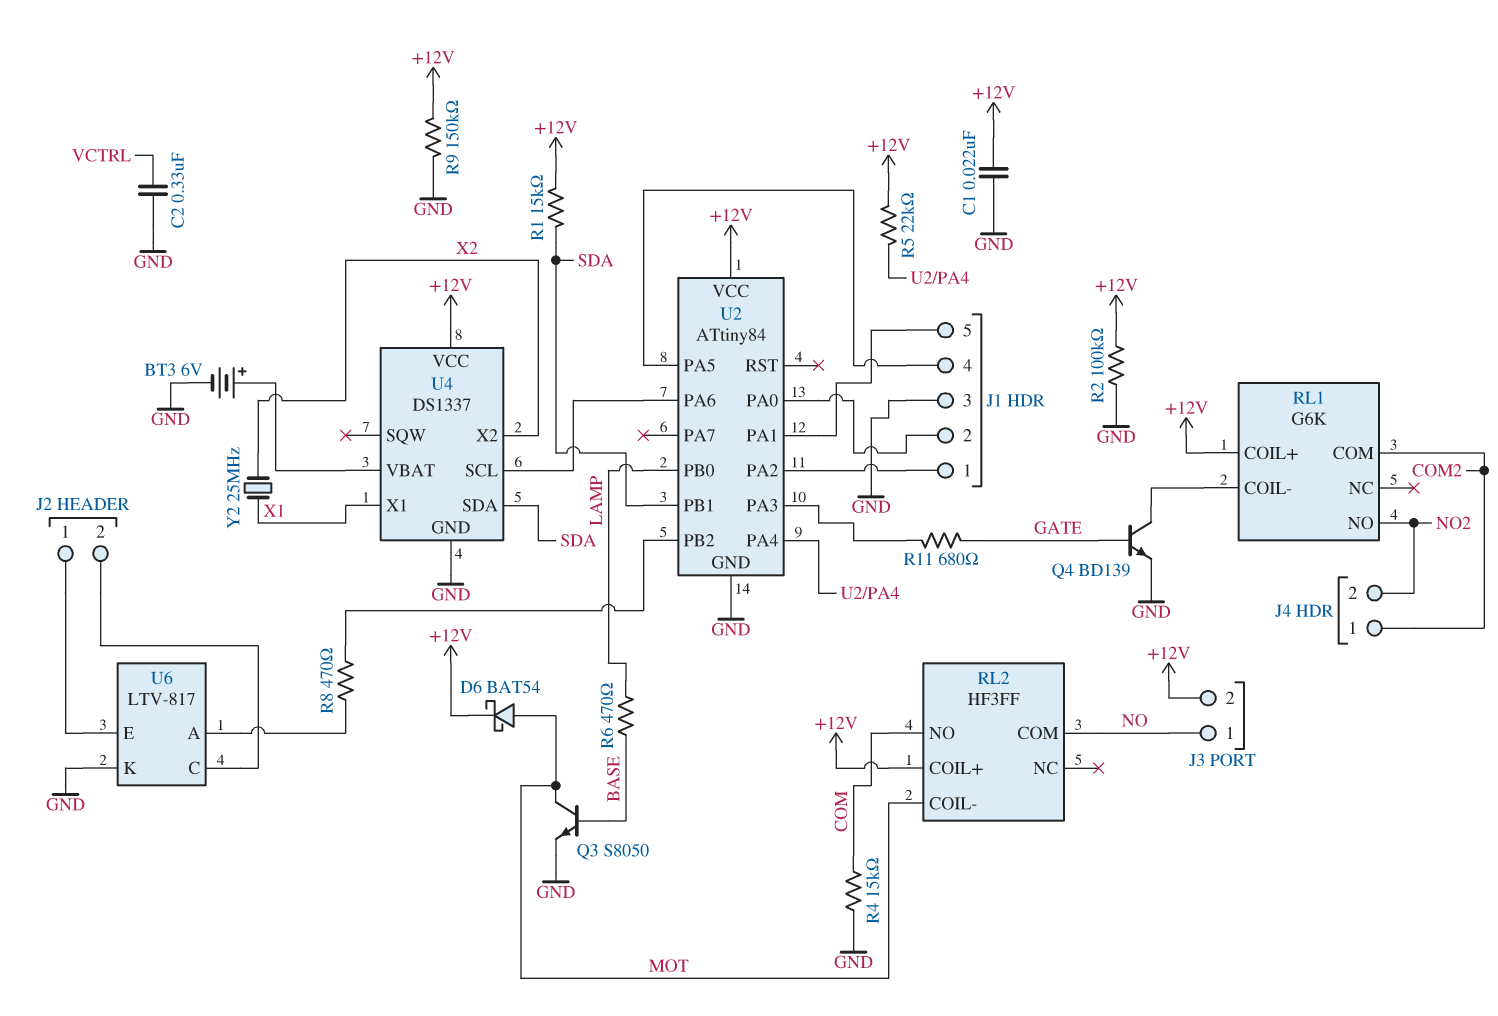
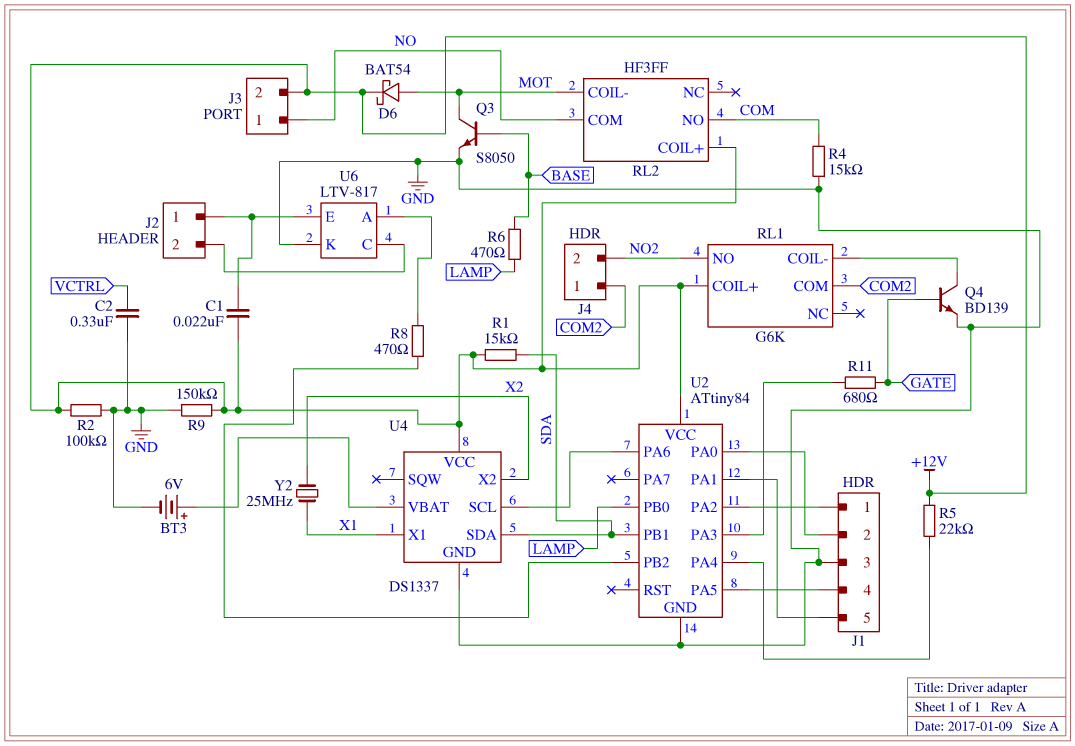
C1: 22nF (+12V, GND) -> 22nF (+12V, J2/1)

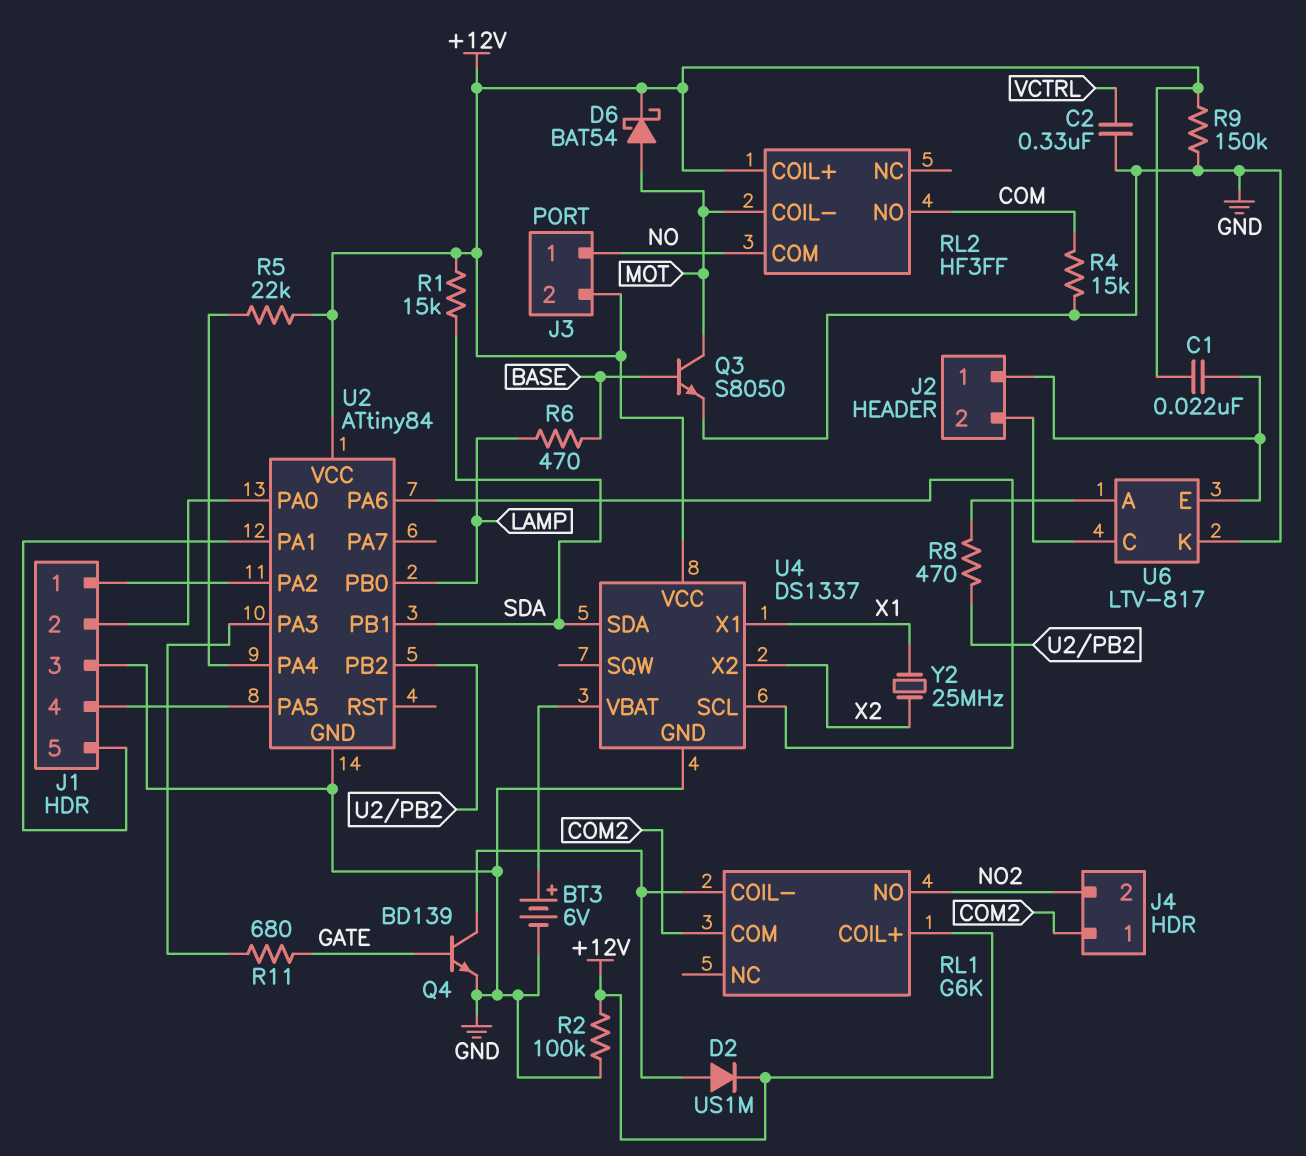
D2: none -> diode US1M (A RL1/COIL-, K +12V)

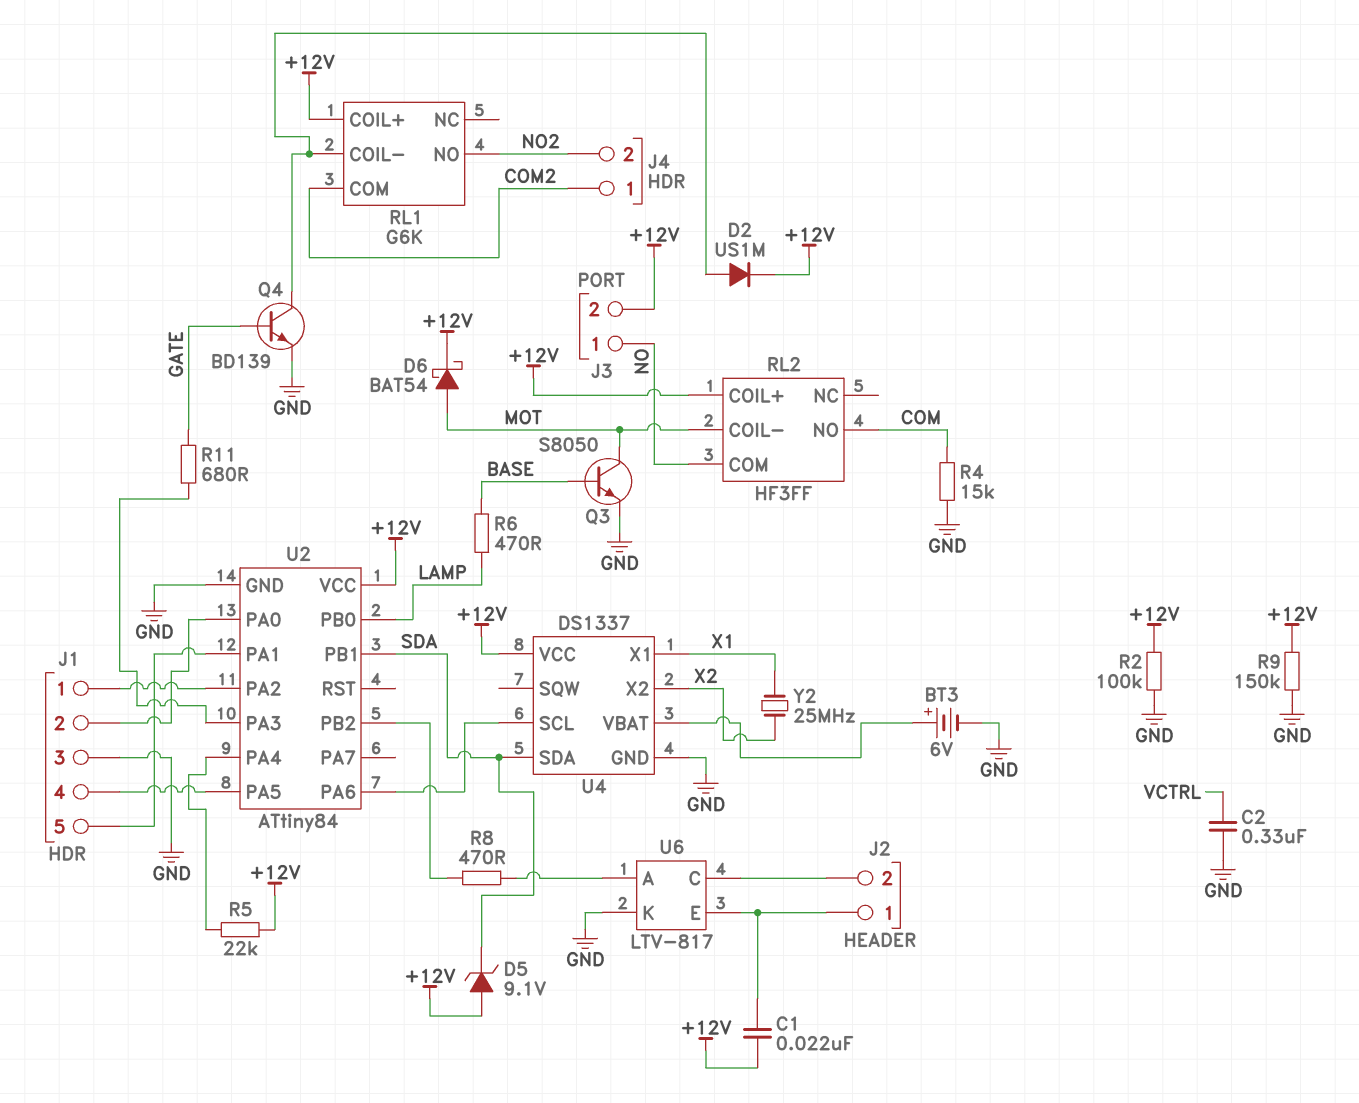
D5: none -> zener 9.1V (A +12V, K SDA)
R1: 15k (+12V, SDA) -> none

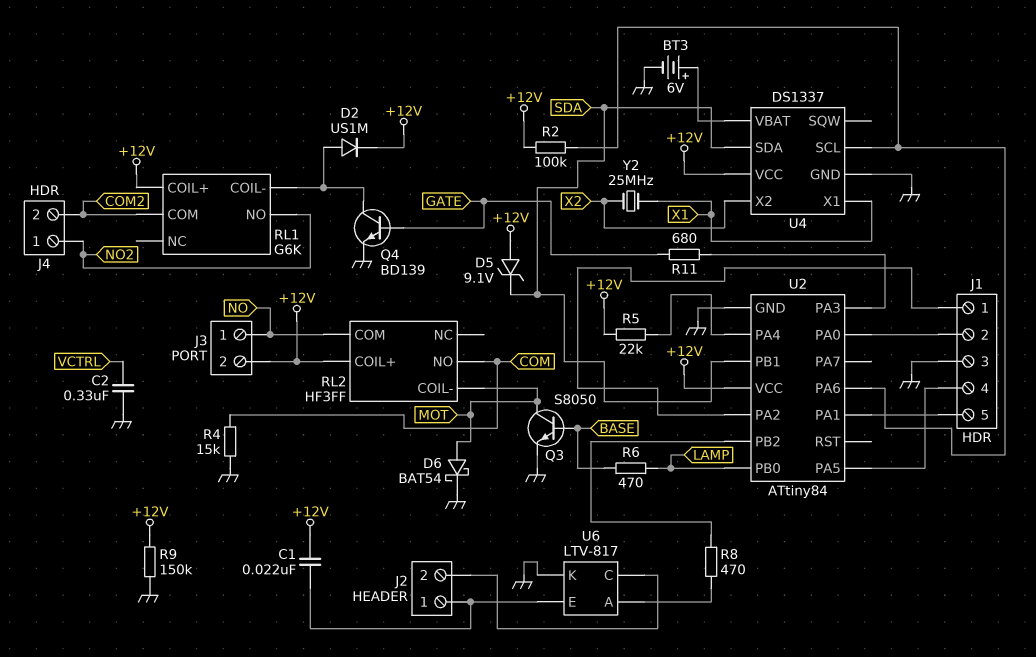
D6: schottky BAT54 (A MOT, K +12V) -> schottky BAT54 (A MOT, K GND)
J4 pin 1: COM2 -> NO2
J4 pin 2: NO2 -> COM2
R2: 100k (+12V, GND) -> 100k (+12V, U2/PA6)

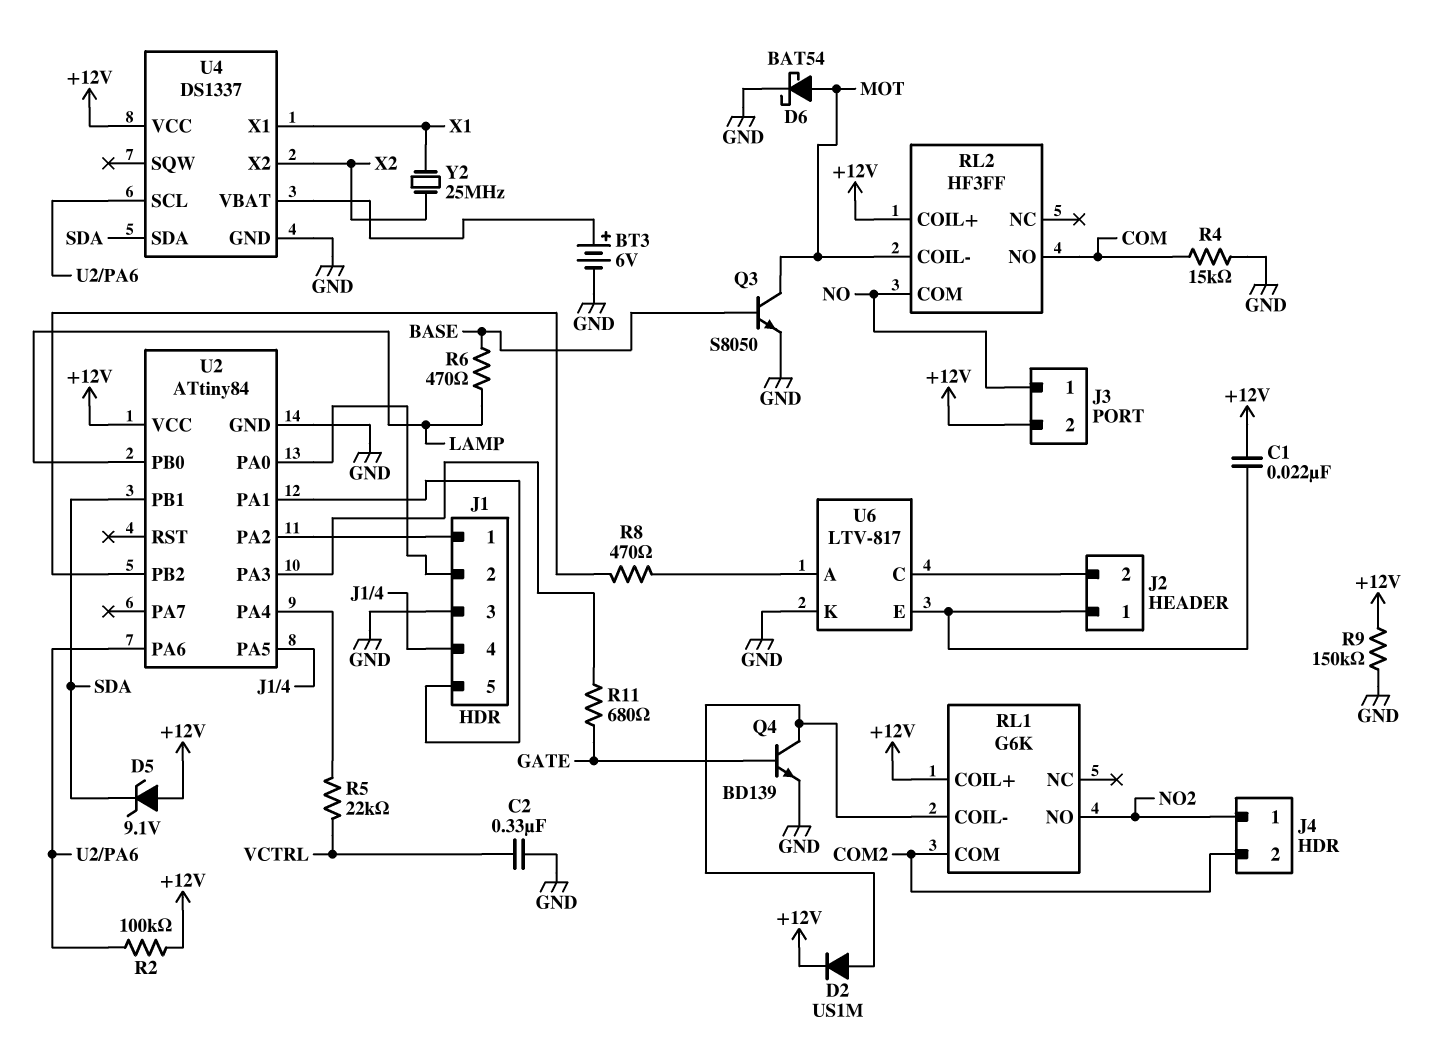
R5: 22k (+12V, U2/PA4) -> 22k (U2/PA4, VCTRL)

